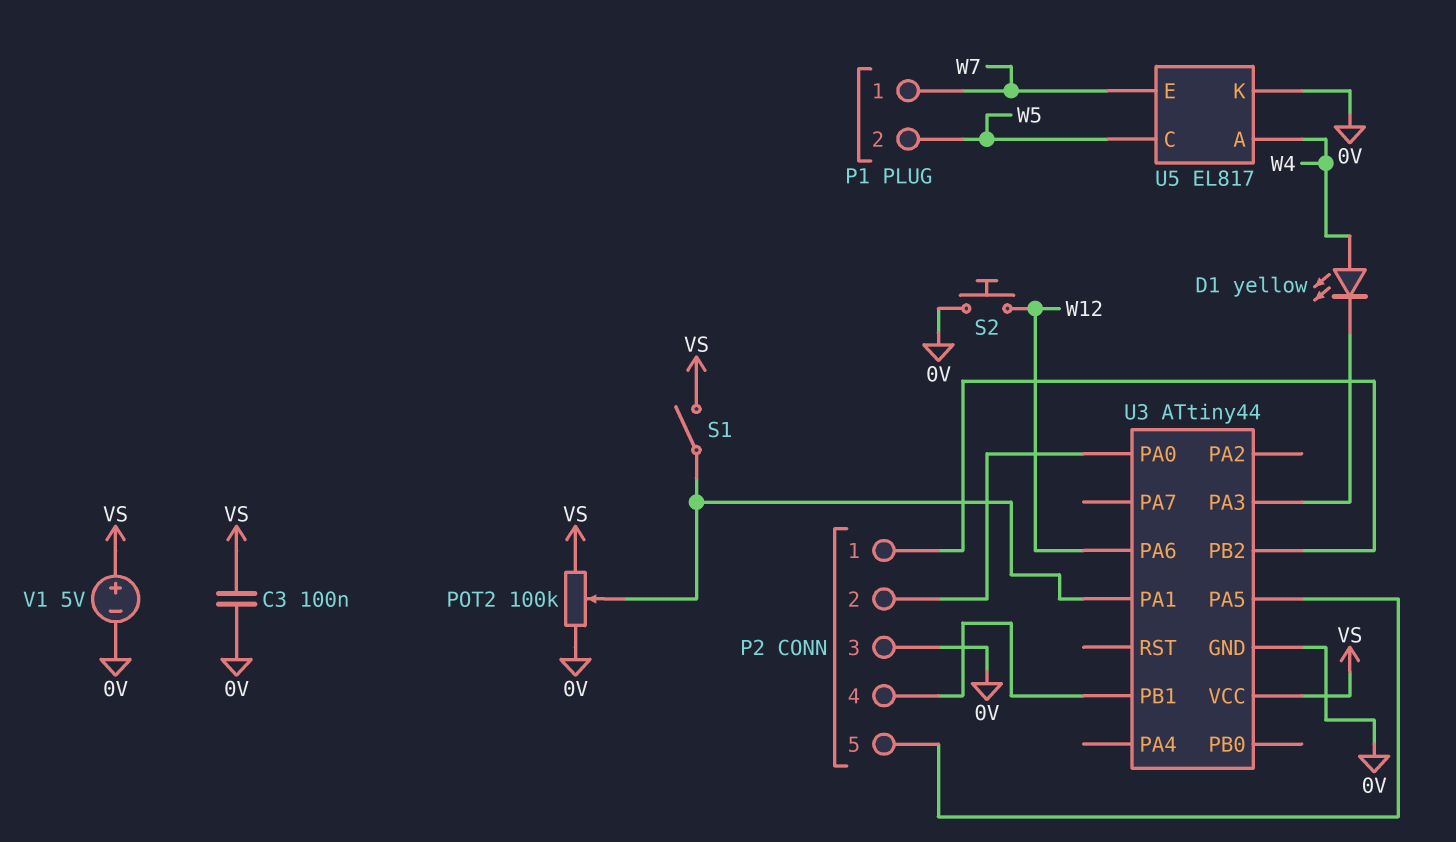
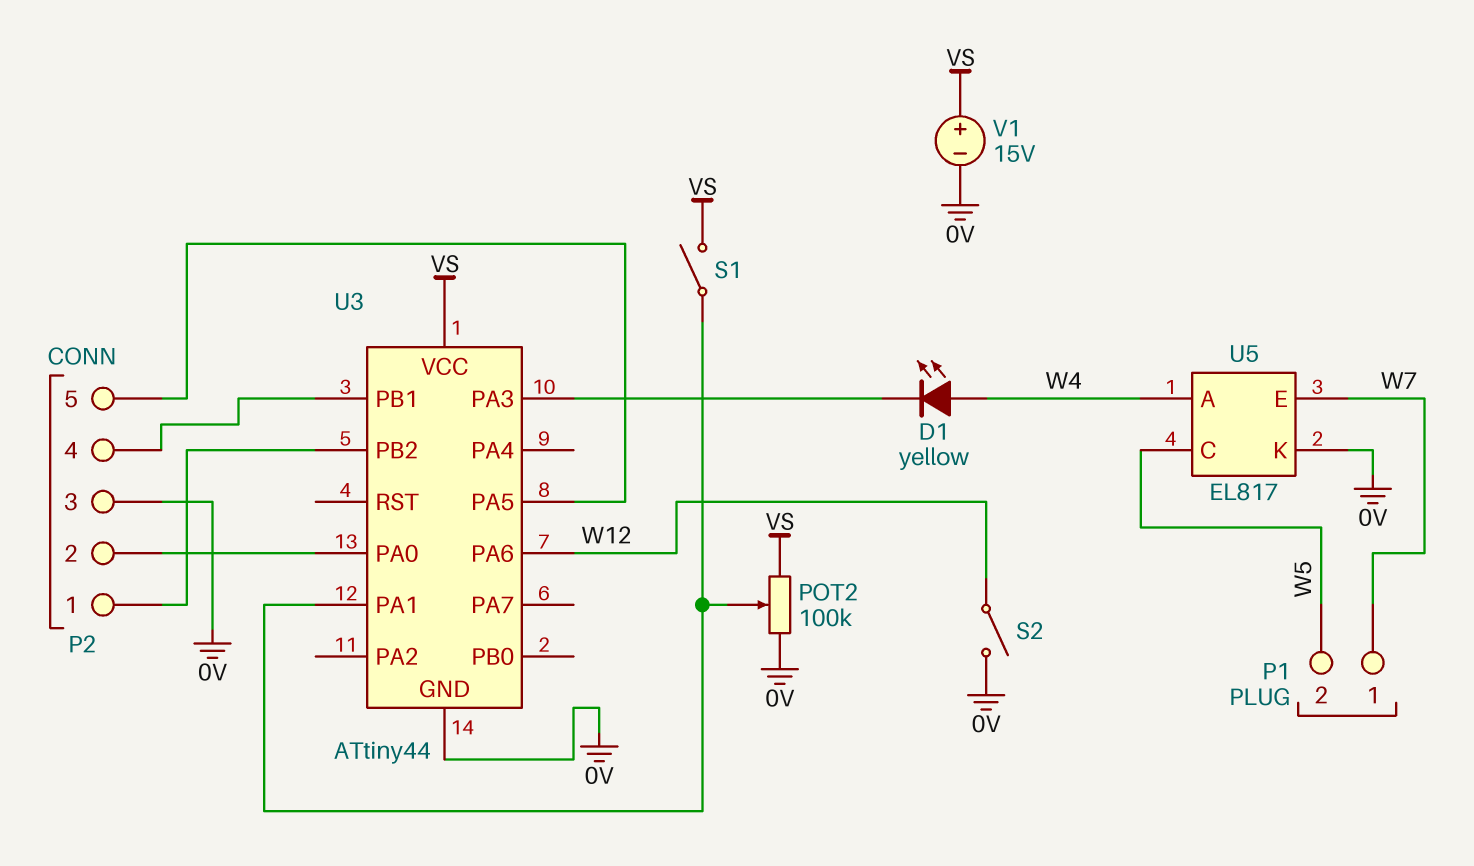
C3: 100nF (0V, VS) -> none
S2: button (0V, W12) -> switch (0V, W12)
V1: 5V (plus VS, minus 0V) -> 15V (plus VS, minus 0V)

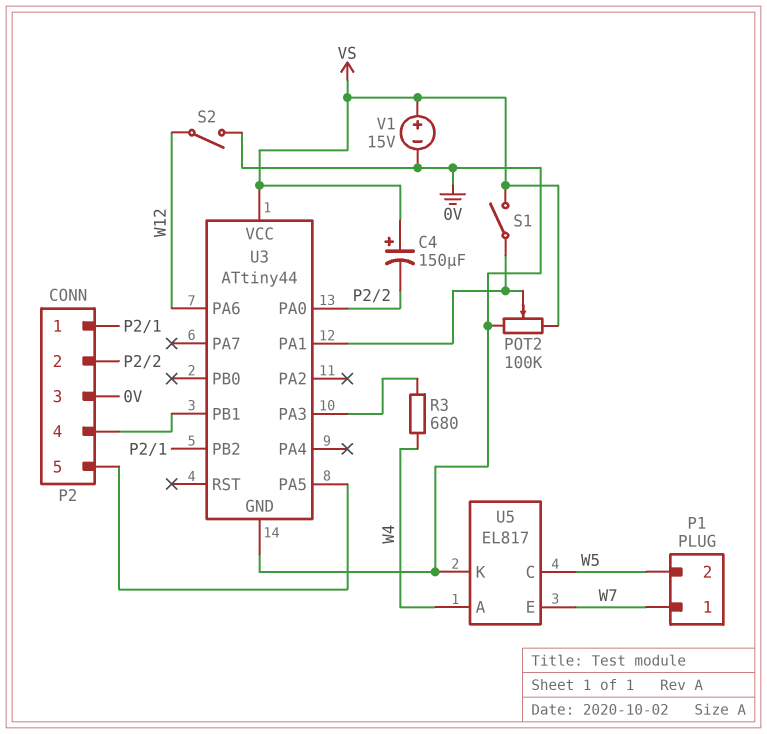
C4: none -> 150uF (plus VS, minus P2/2)
D1: LED yellow (A W4, K U3/PA3) -> none
R3: none -> 680 (U3/PA3, W4)

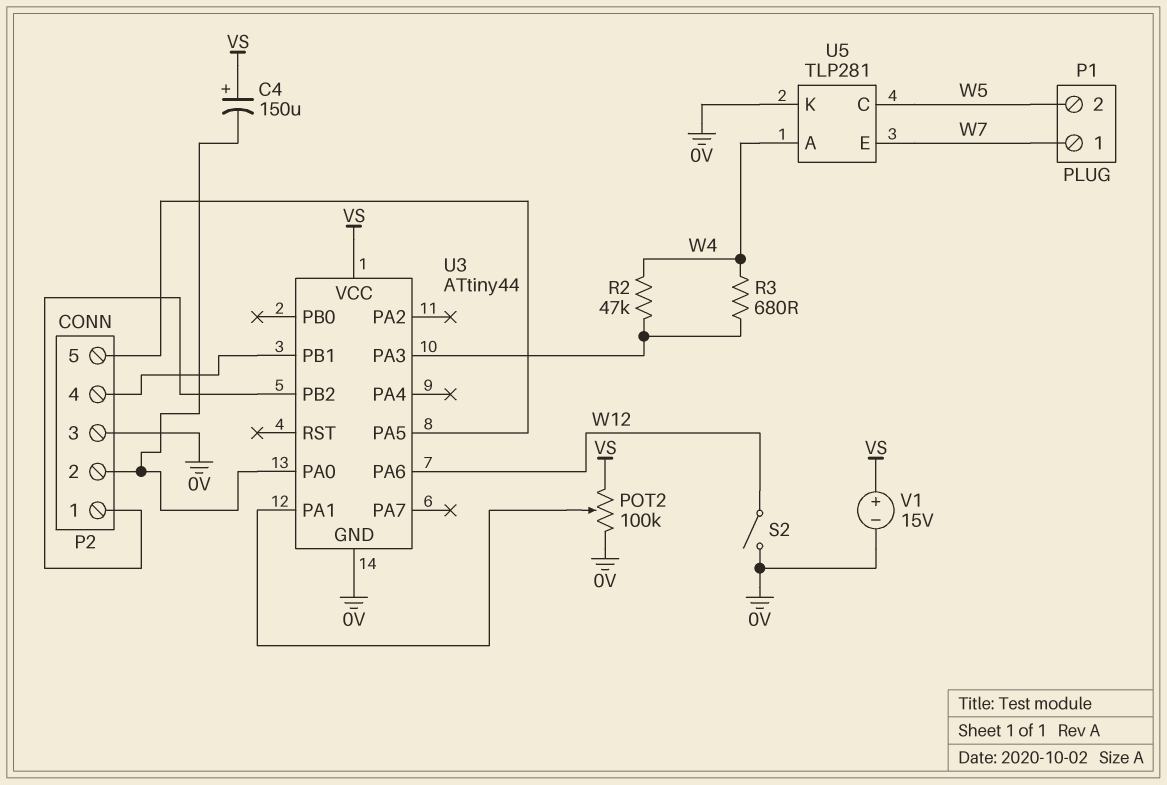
R2: none -> 47k (U3/PA3, W4)
S1: switch (U3/PA1, VS) -> none
U5: EL817 -> TLP281

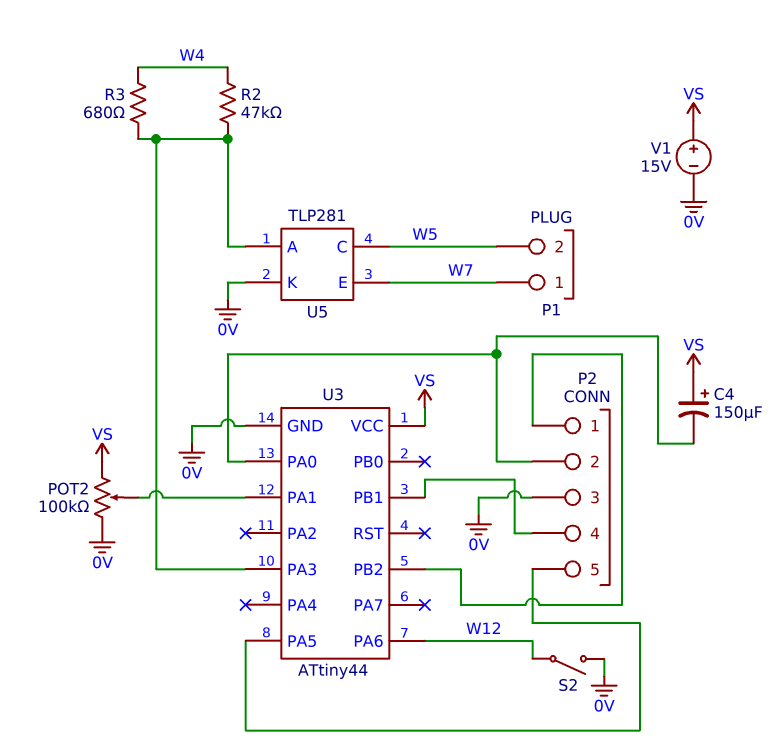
U5 pin A: W4 -> U3/PA3

